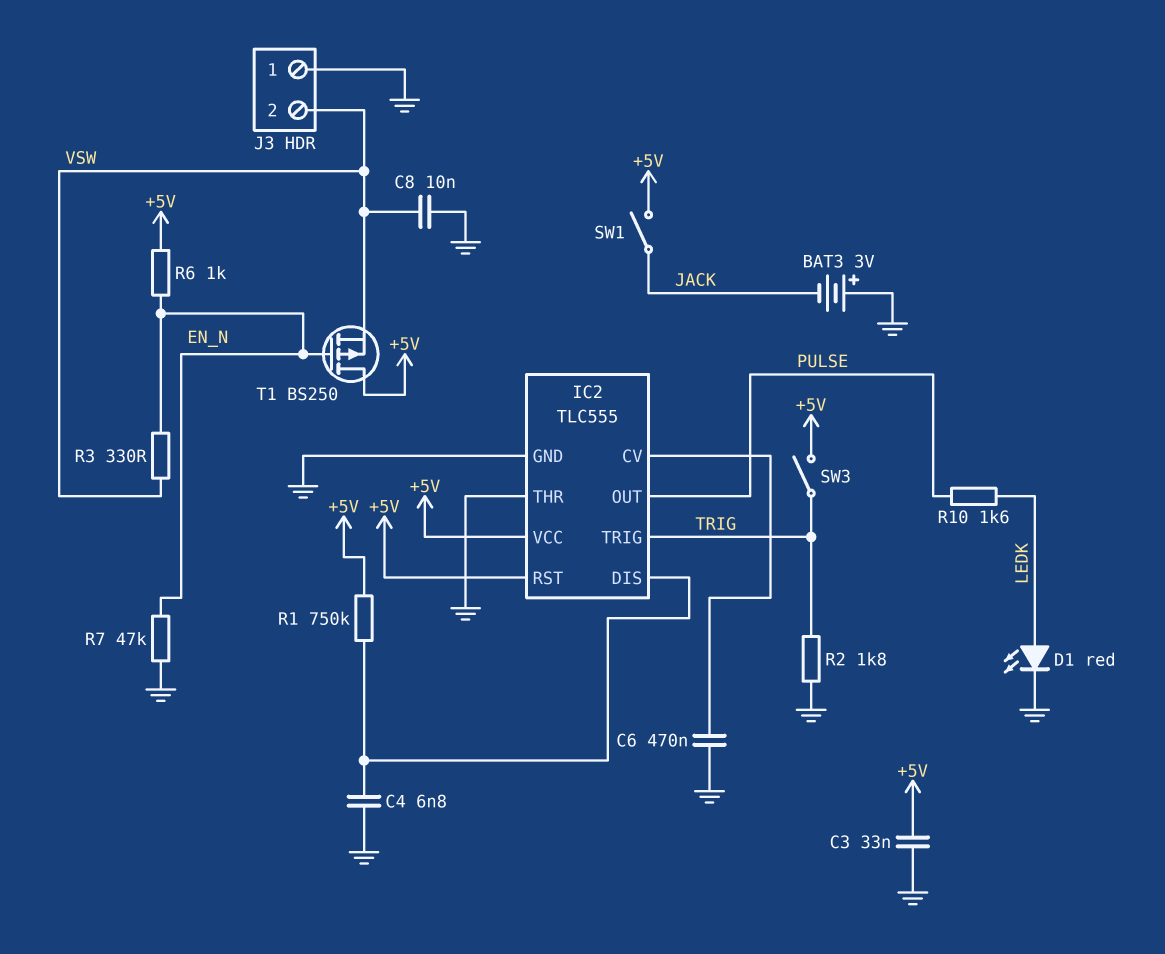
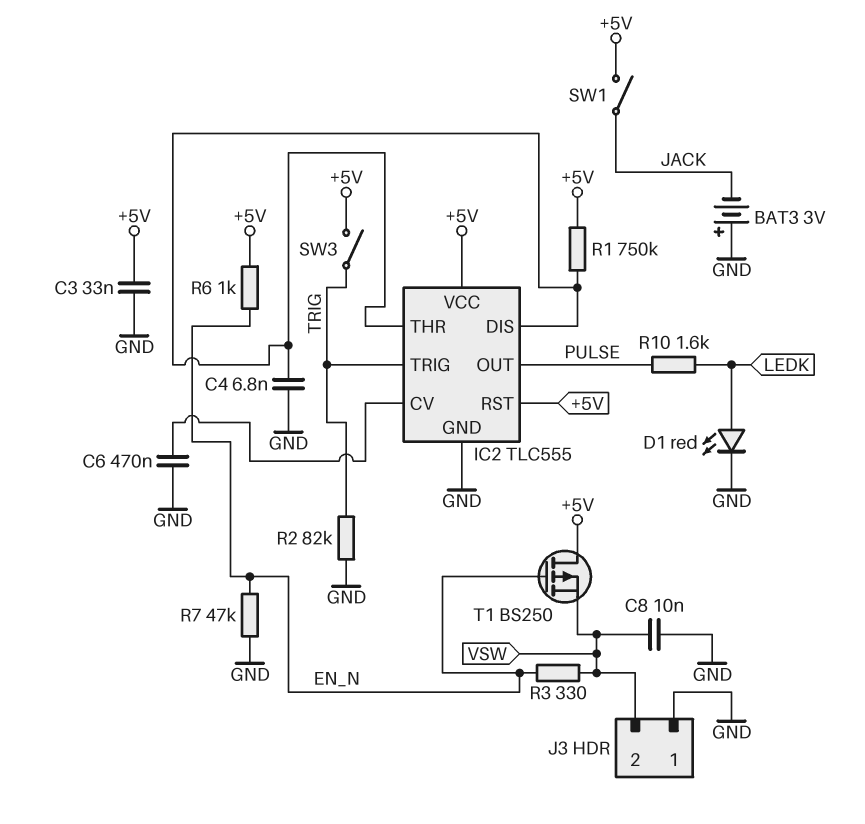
IC2 pin THR: GND -> IC2/DIS
R2: 1.8k (GND, TRIG) -> 82k (GND, TRIG)

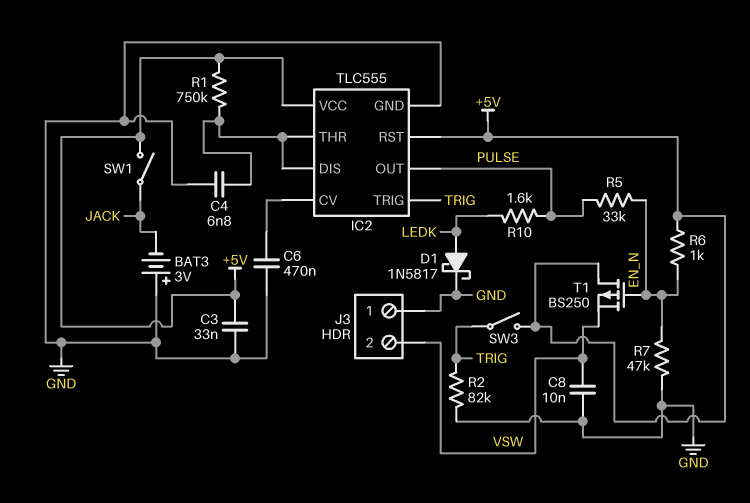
D1: LED red (A LEDK, K GND) -> schottky 1N5817 (A LEDK, K GND)
R3: 330 (EN_N, VSW) -> none
R5: none -> 33k (EN_N, PULSE)

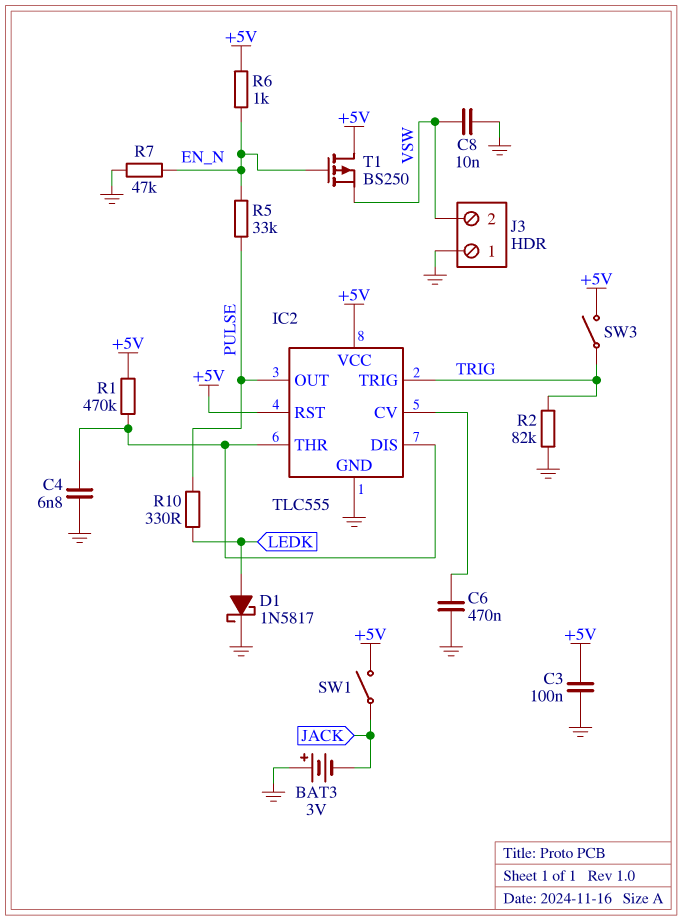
C3: 33nF (+5V, GND) -> 100nF (+5V, GND)
R1: 750k (+5V, IC2/DIS) -> 470k (+5V, IC2/DIS)
R10: 1.6k (LEDK, PULSE) -> 330 (LEDK, PULSE)

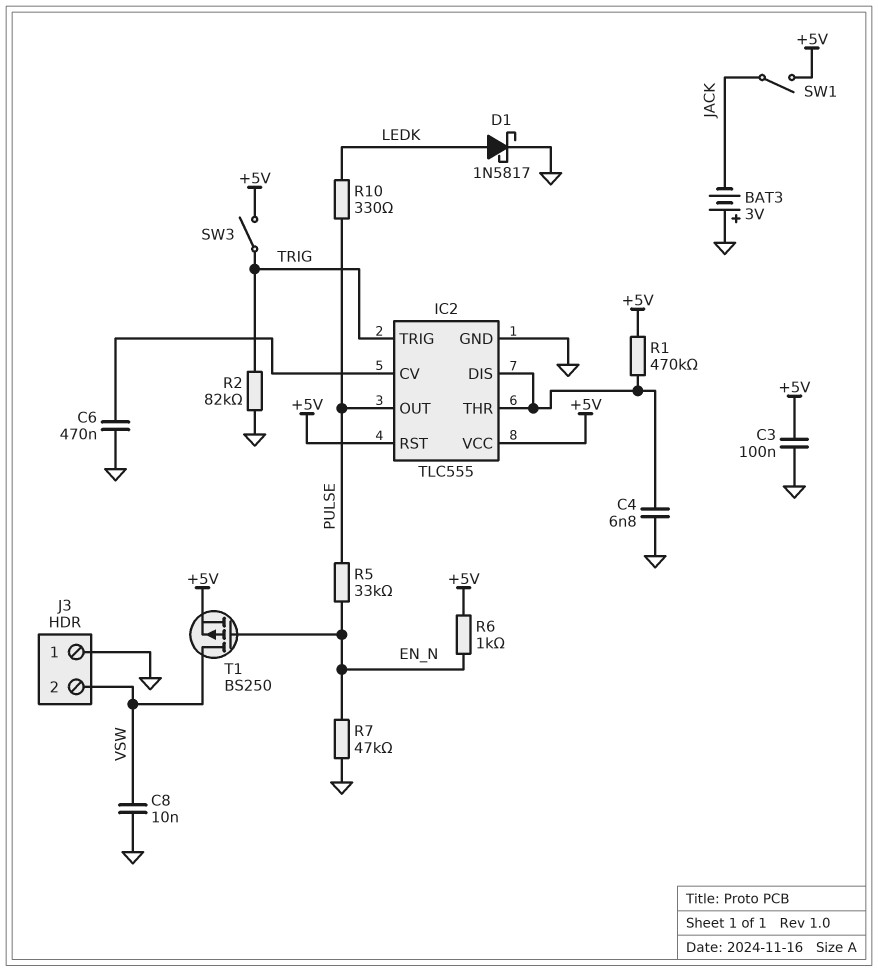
T1: PMOS BS250 (G EN_N, D +5V, S VSW) -> PMOS BS250 (G EN_N, D VSW, S +5V)

